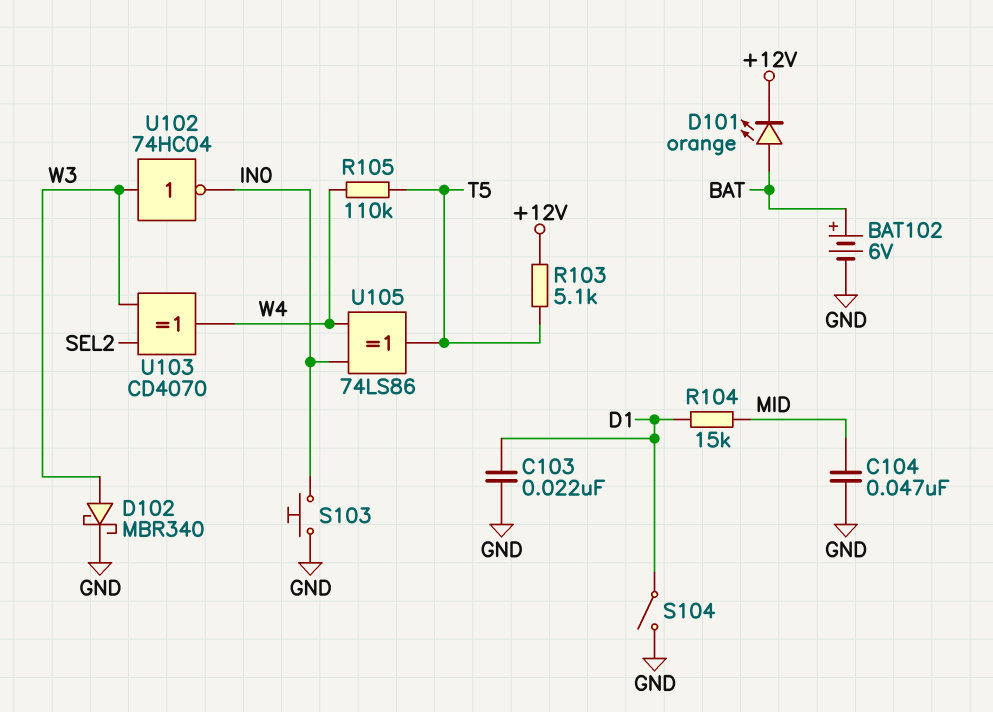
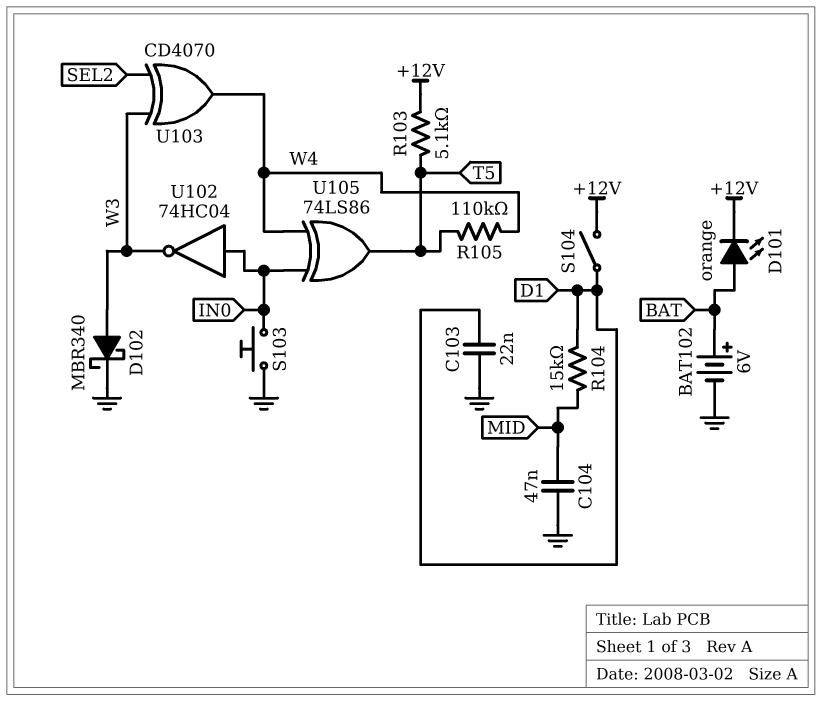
S104: switch (D1, GND) -> switch (+12V, D1)
U102: NOT 74HC04 (in W3, out IN0) -> NOT 74HC04 (in IN0, out W3)

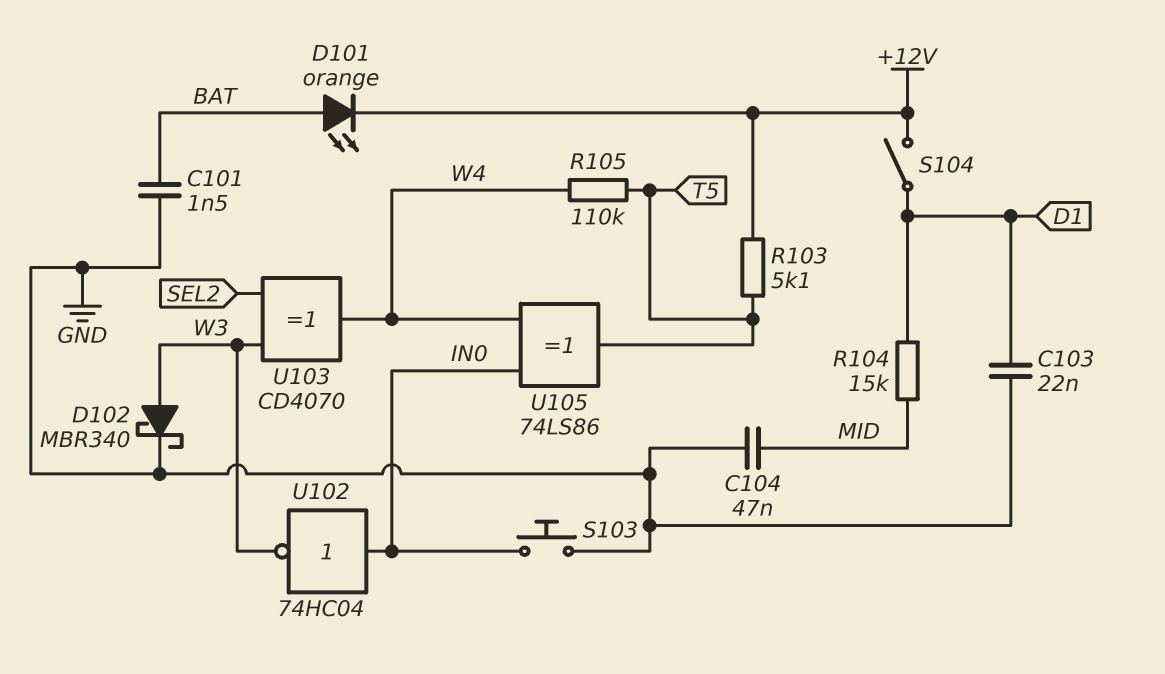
BAT102: 6V (plus BAT, minus GND) -> none
C101: none -> 1.5nF (BAT, GND)

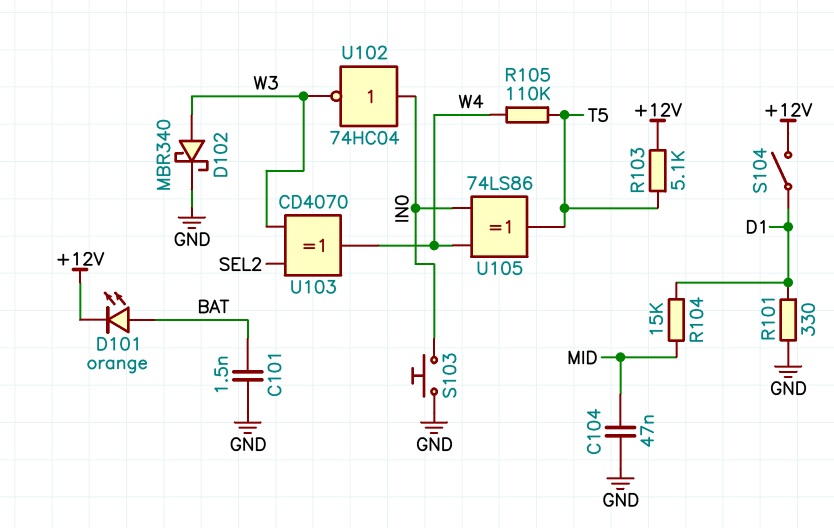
C103: 22nF (D1, GND) -> none
R101: none -> 330 (D1, GND)

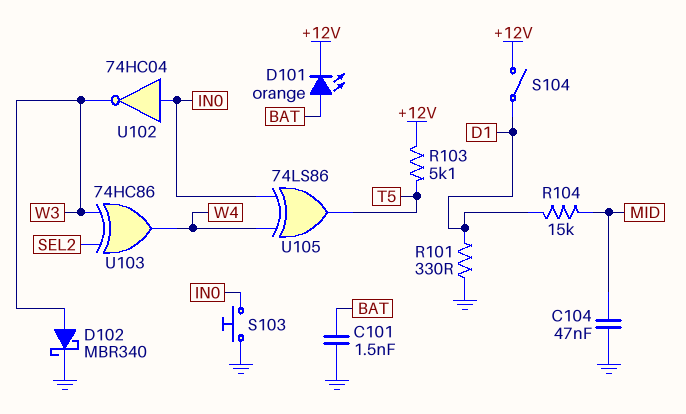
R105: 110k (T5, W4) -> none
U103: XOR CD4070 (in SEL2, in W3, out W4) -> XOR 74HC86 (in SEL2, in W3, out W4)

